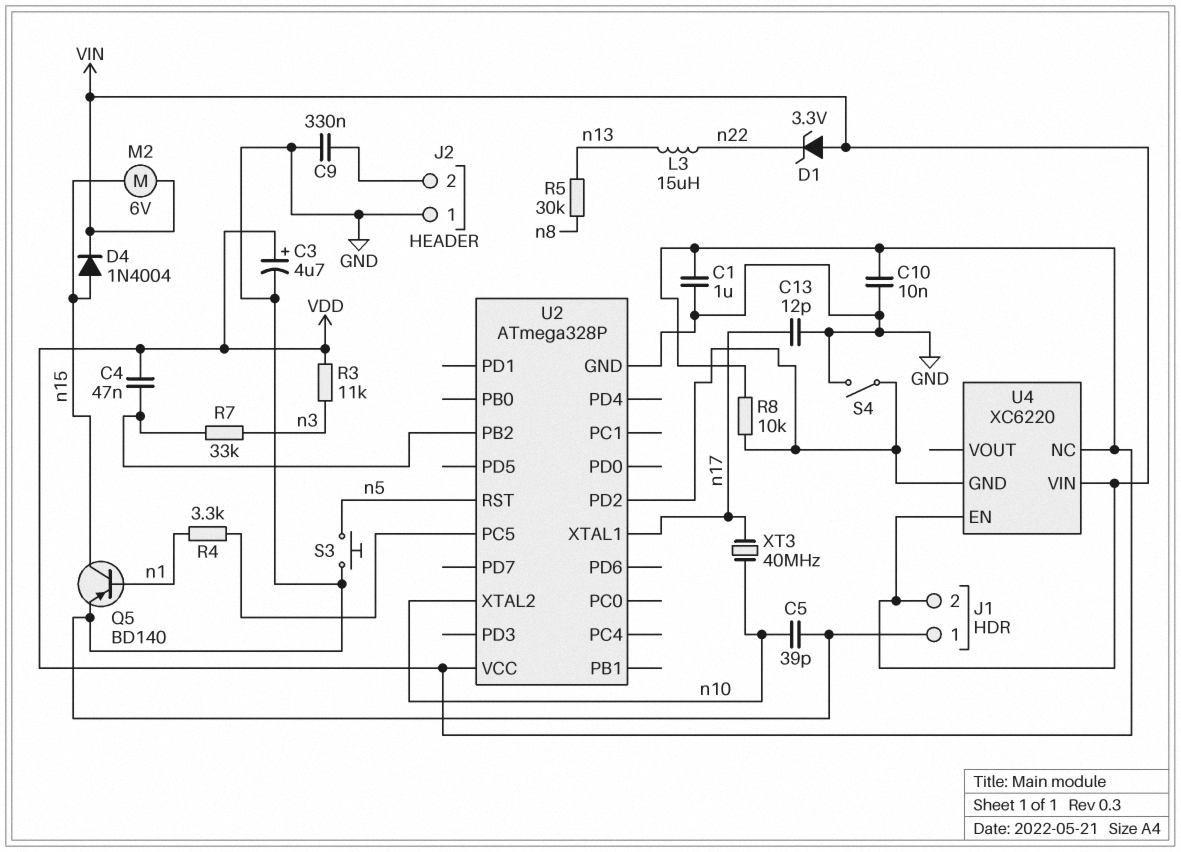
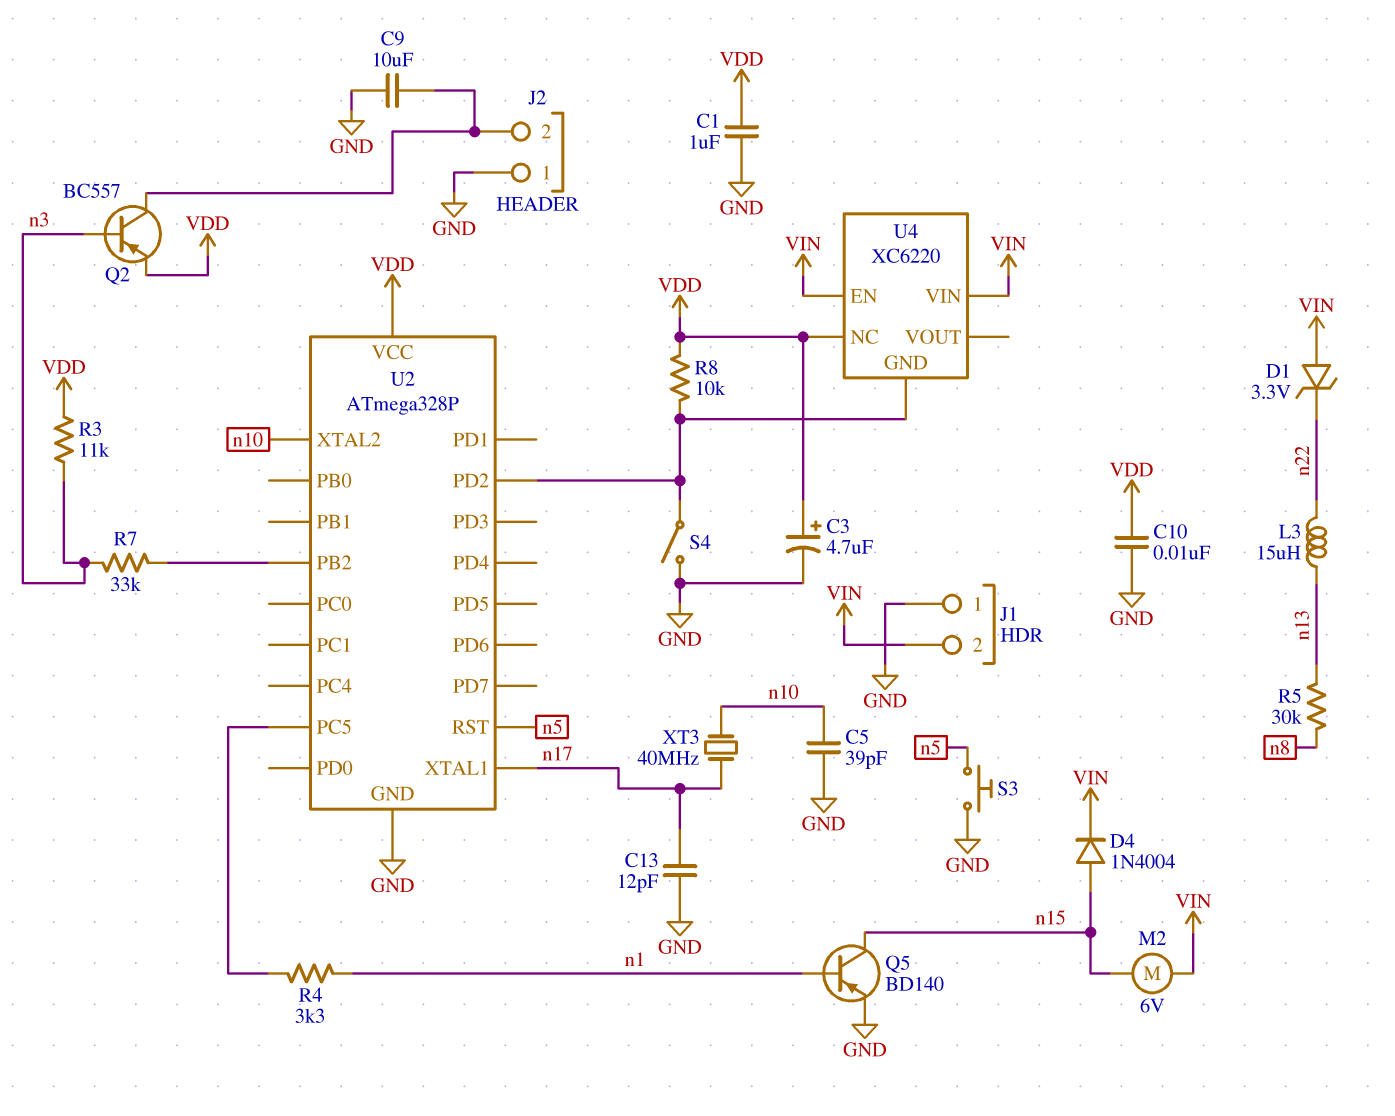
C4: 47nF (U2/PB2, VDD) -> none
C9: 330nF (GND, J2/2) -> 10uF (GND, J2/2)
Q2: none -> PNP BC557 (B n3, C J2/2, E VDD)

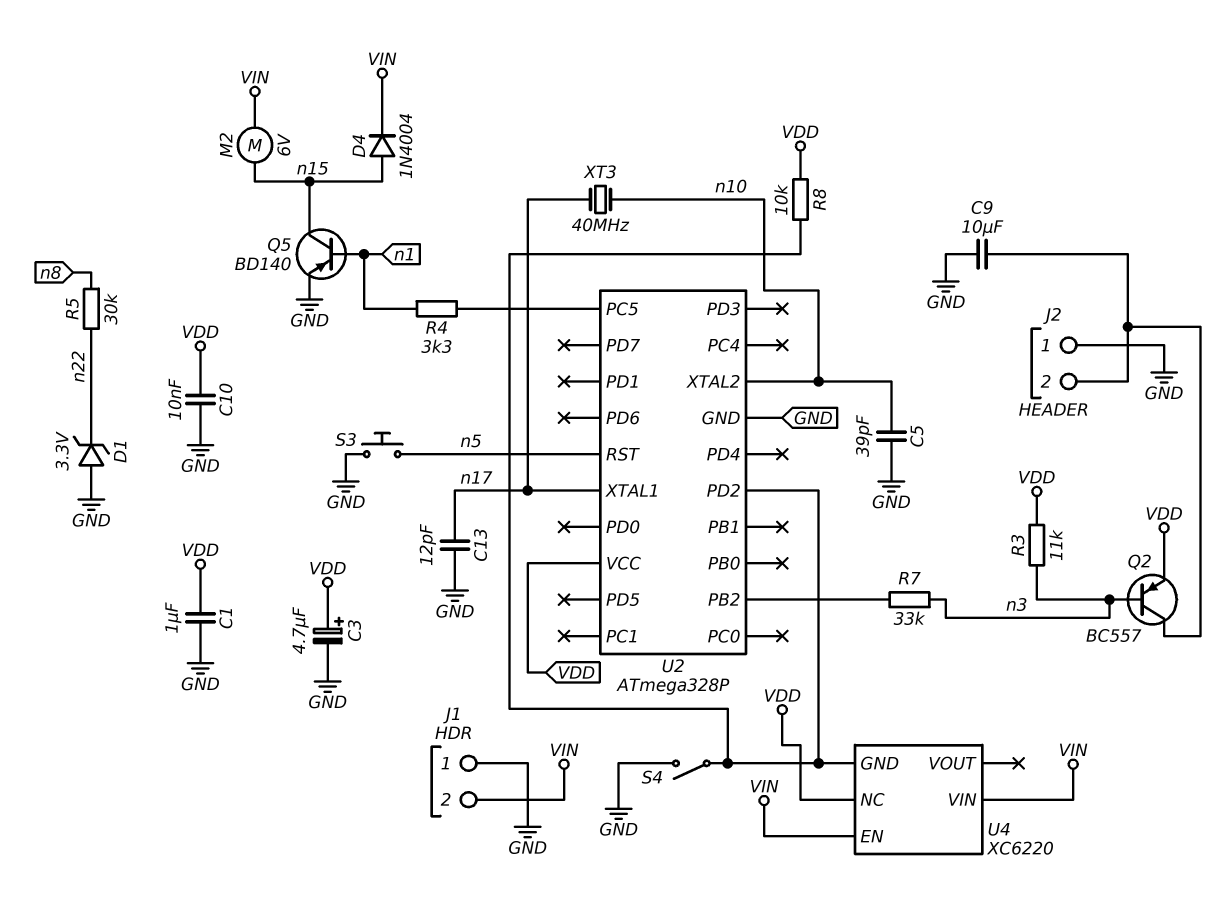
D1: zener 3.3V (A VIN, K n22) -> zener 3.3V (A GND, K n22)
L3: 15uH (n13, n22) -> none
R5: 30k (n8, n13) -> 30k (n8, n22)

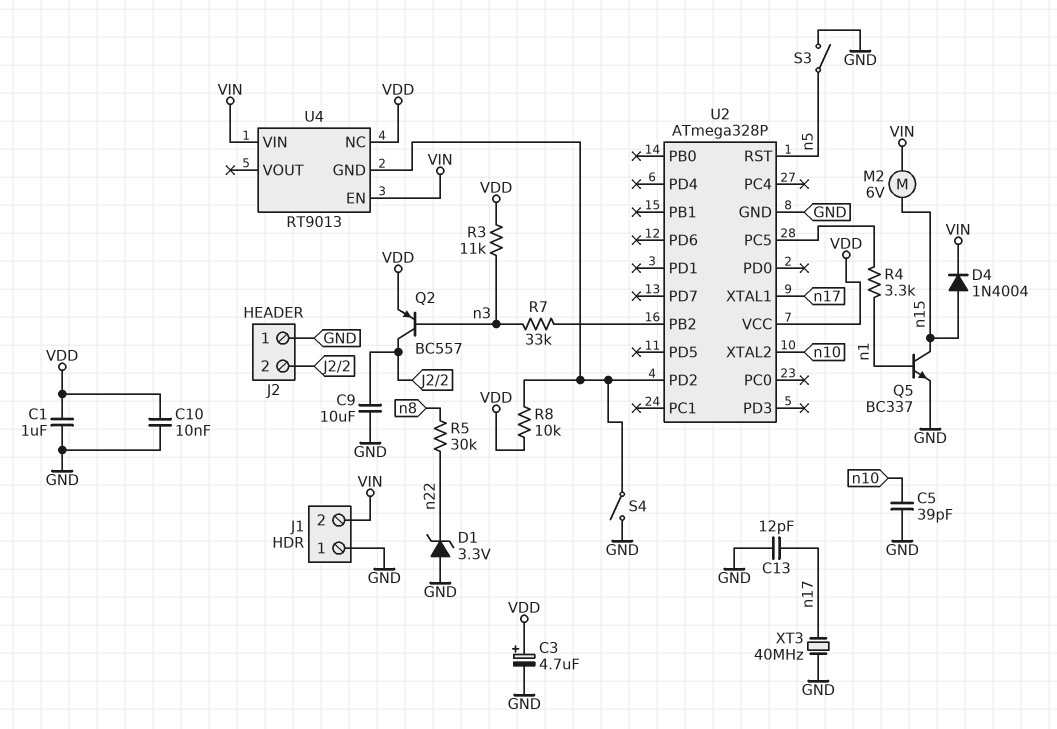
Q5: PNP BD140 (B n1, C n15, E GND) -> NPN BC337 (B n1, C n15, E GND)
S3: button (GND, n5) -> switch (GND, n5)
U4: XC6220 -> RT9013
XT3: 40MHz (n10, n17) -> 40MHz (GND, n17)

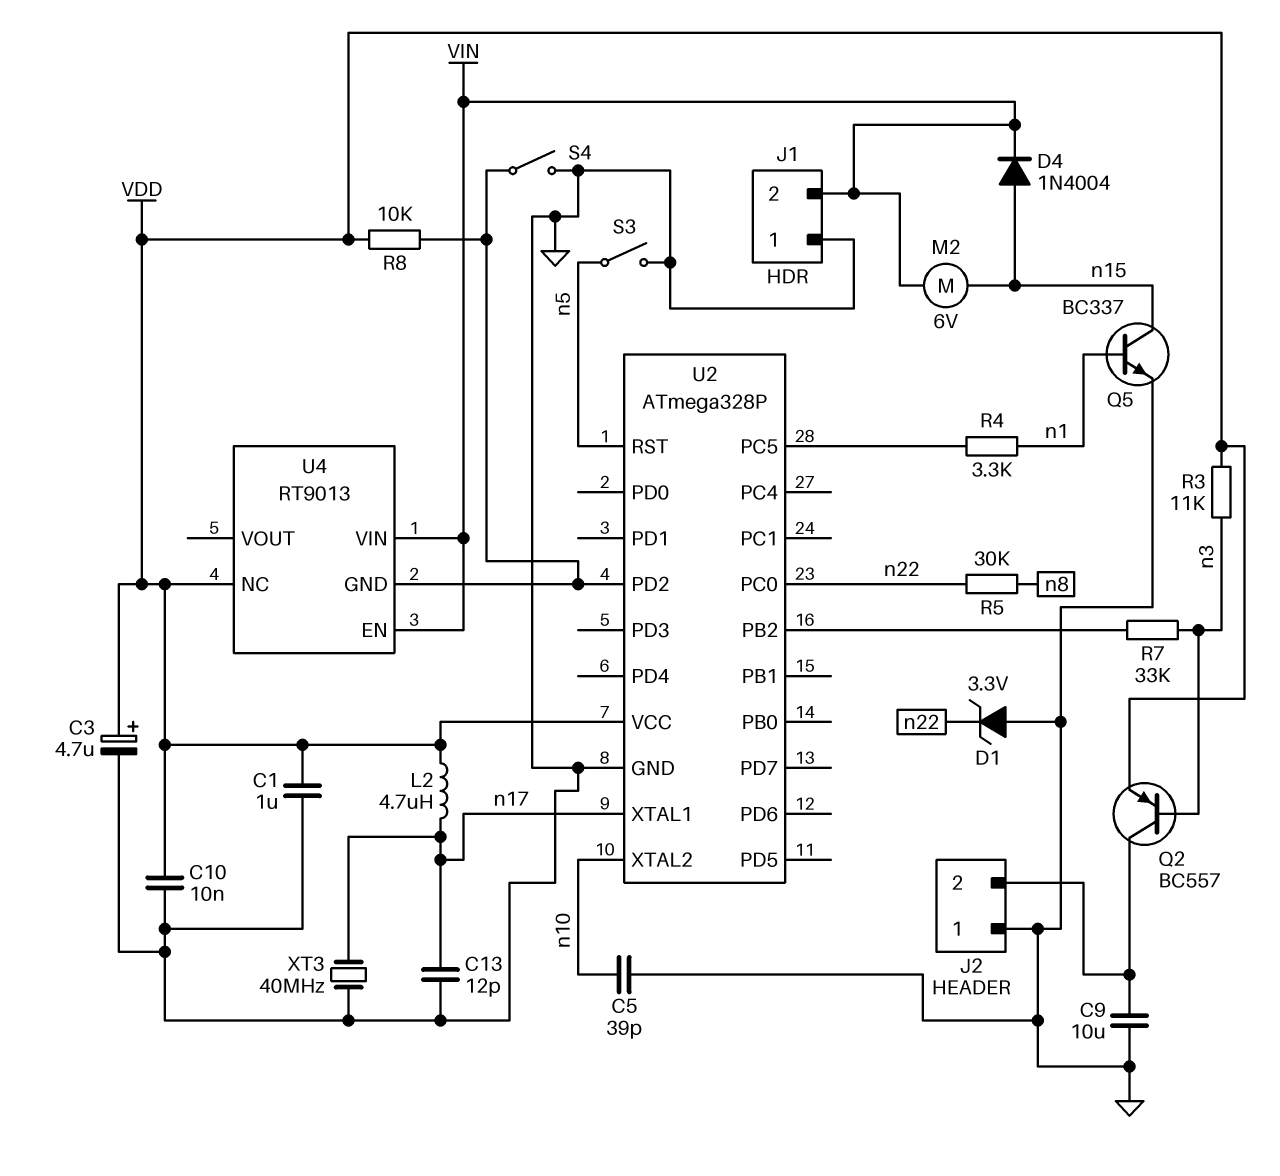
L2: none -> 4.7uH (VDD, n17)
U2 pin PC0: none -> n22

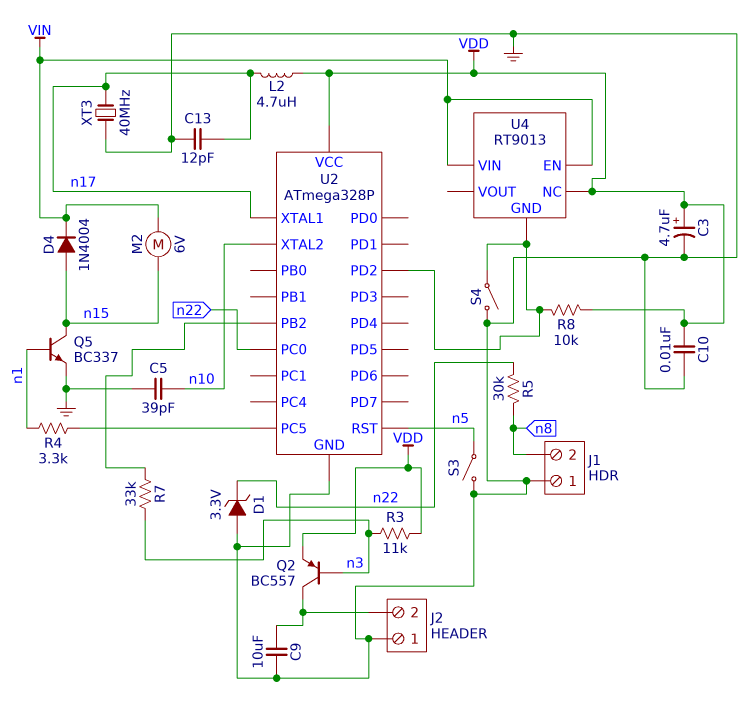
C1: 1uF (GND, VDD) -> none
J1 pin 2: VIN -> n8

